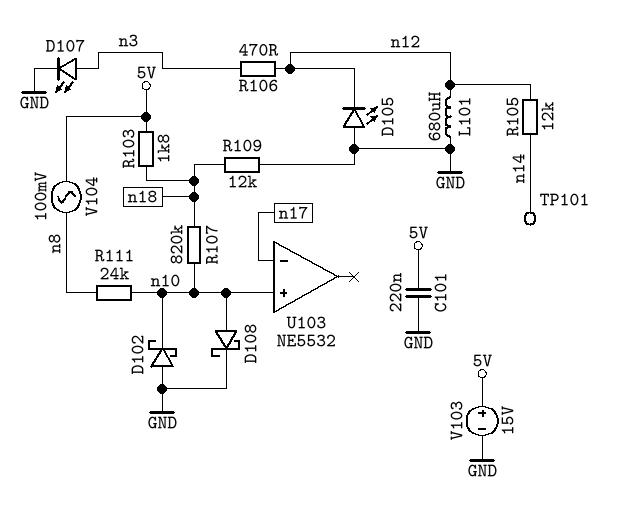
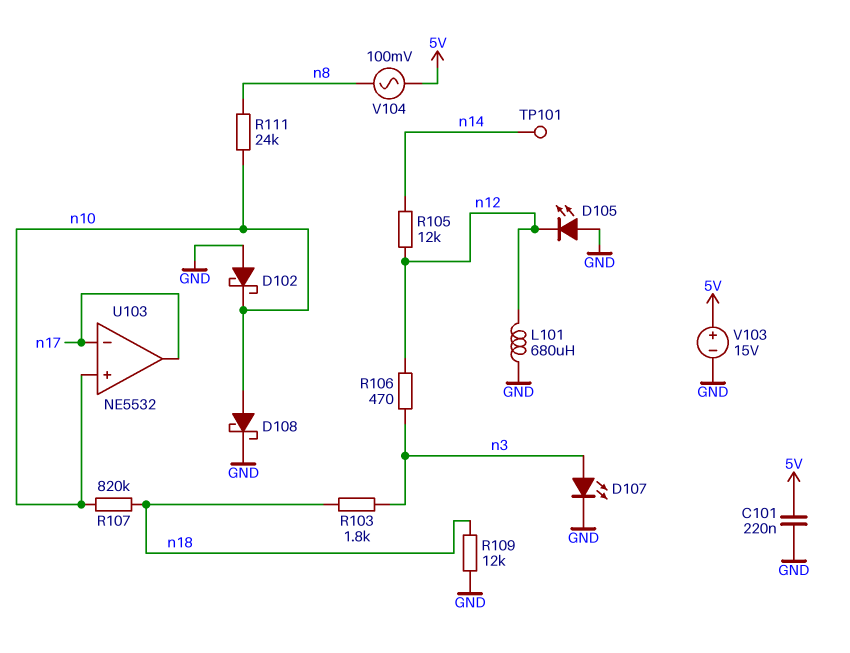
R103: 1.8k (5V, n18) -> 1.8k (n3, n18)
U103 pin out: none -> n17

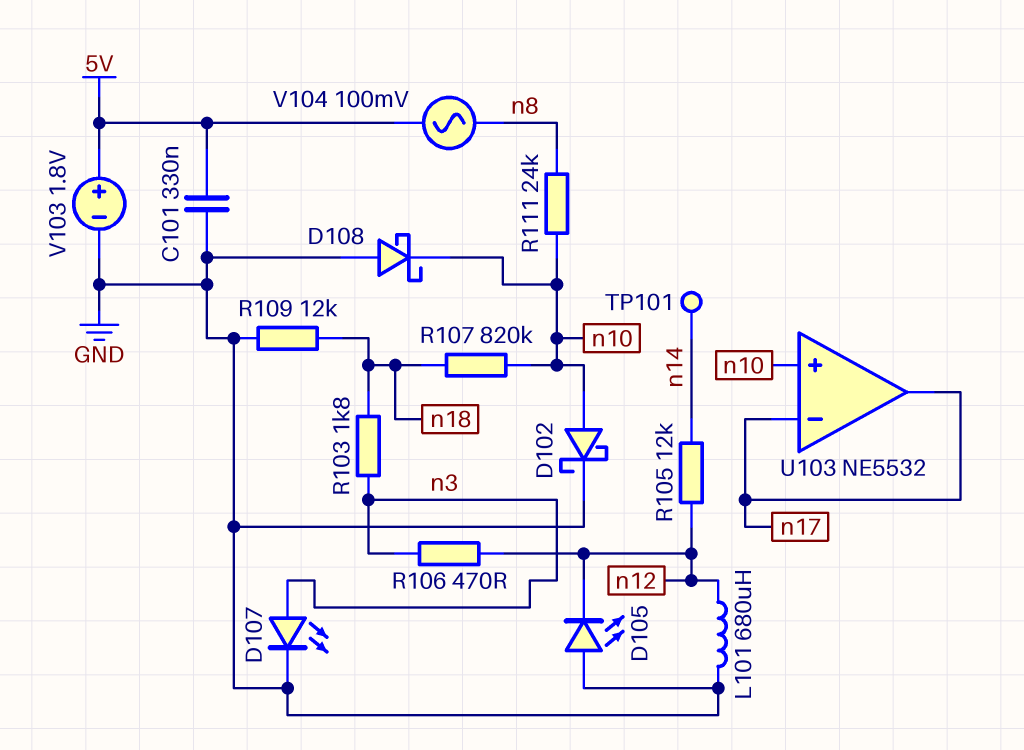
C101: 220nF (5V, GND) -> 330nF (5V, GND)
D102: schottky (A GND, K n10) -> schottky (A n10, K GND)
D108: schottky (A n10, K GND) -> schottky (A GND, K n10)
V103: 15V (plus 5V, minus GND) -> 1.8V (plus 5V, minus GND)

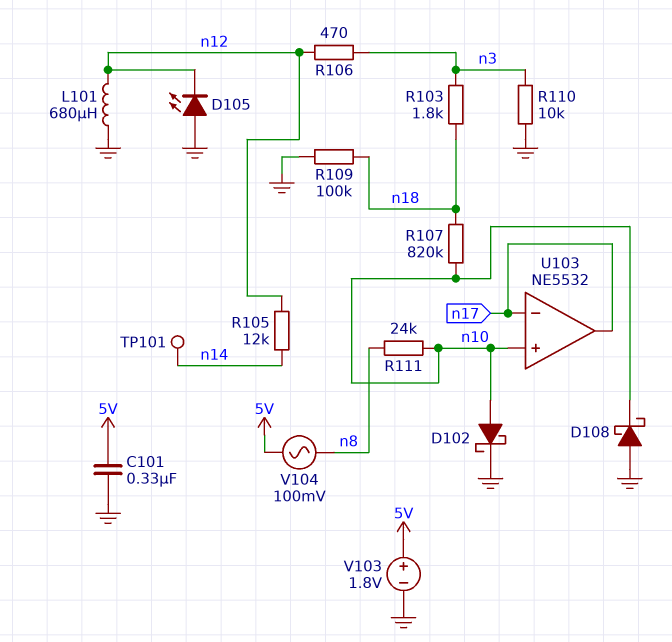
D107: LED (A n3, K GND) -> none
R109: 12k (GND, n18) -> 100k (GND, n18)
R110: none -> 10k (GND, n3)

